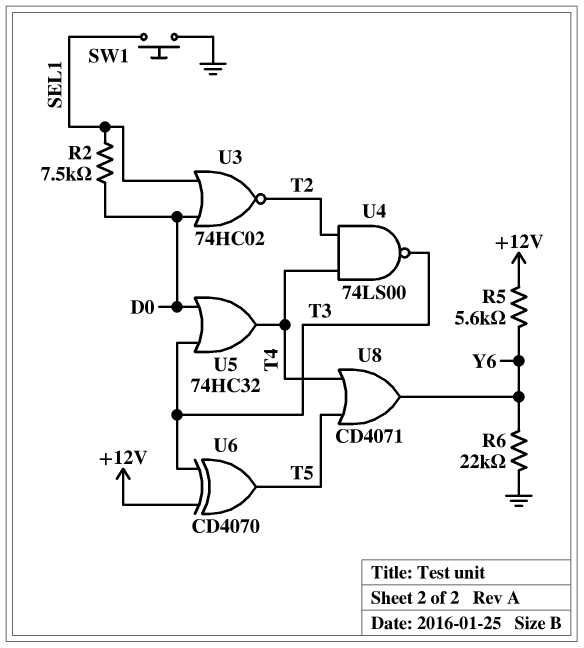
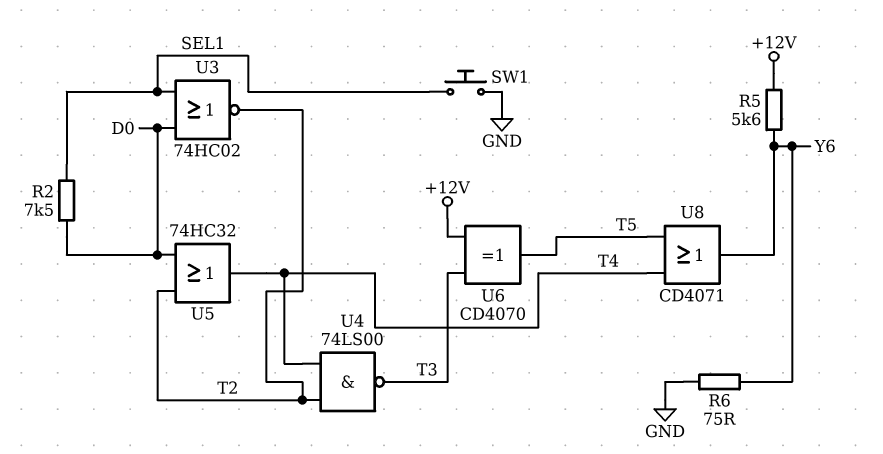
R6: 22k (GND, Y6) -> 75 (GND, Y6)
U5: OR 74HC32 (in D0, in T3, out T4) -> OR 74HC32 (in D0, in T2, out T4)

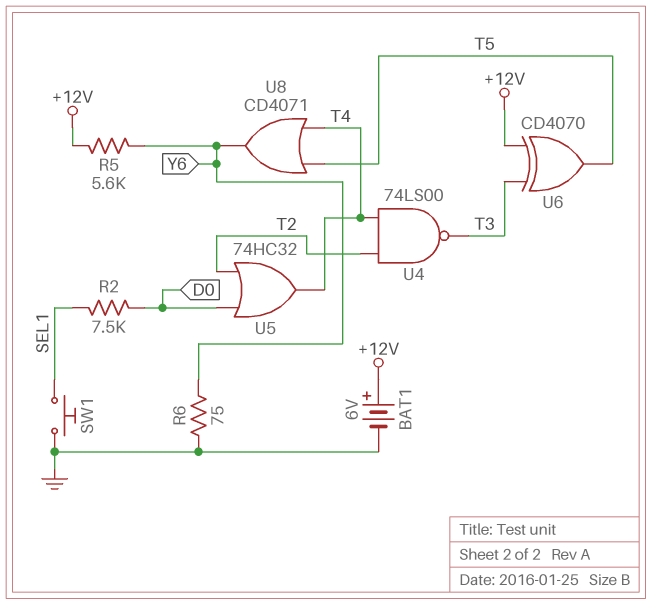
BAT1: none -> 6V (plus +12V, minus GND)
U3: NOR 74HC02 (in D0, in SEL1, out T2) -> none

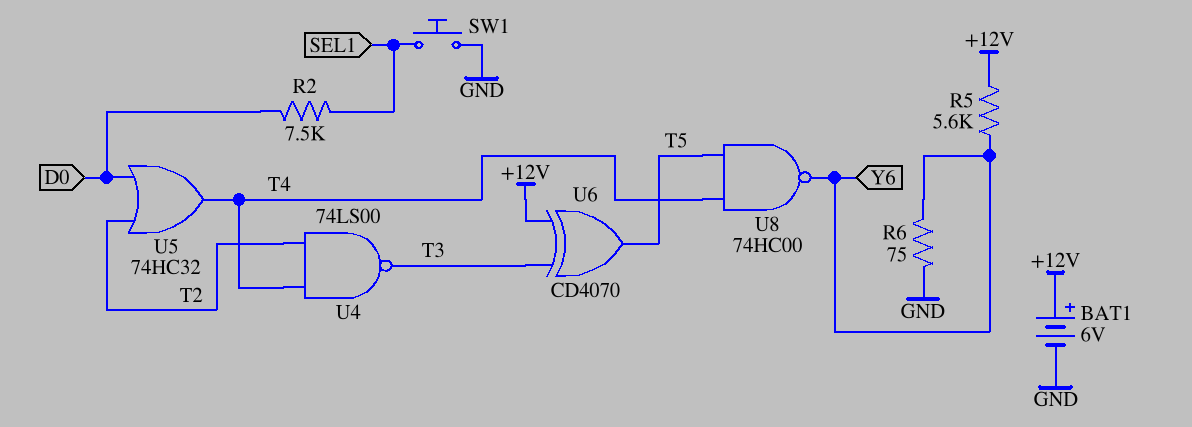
U8: OR CD4071 (in T4, in T5, out Y6) -> NAND 74HC00 (in T4, in T5, out Y6)

